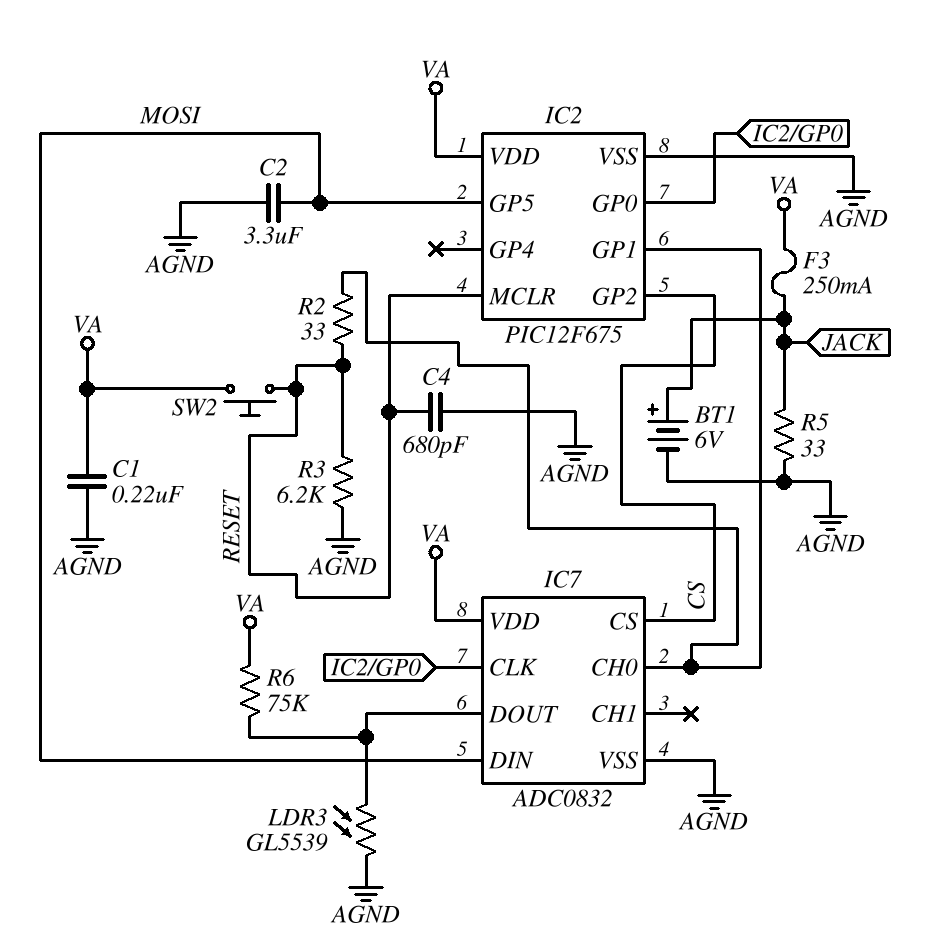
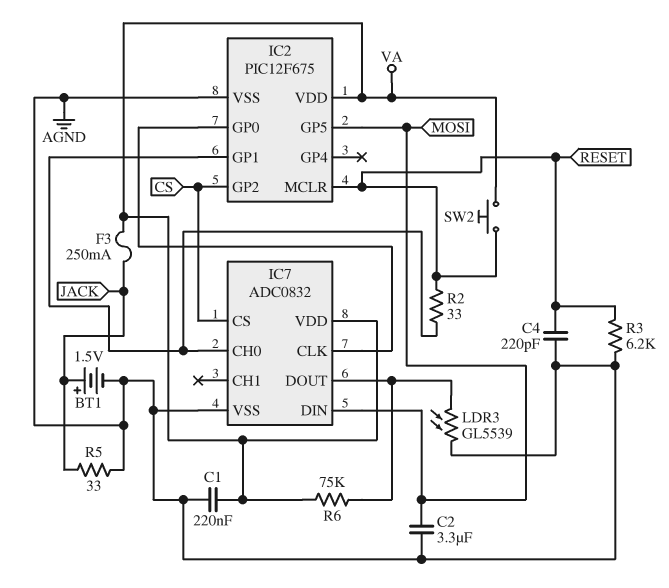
BT1: 6V (plus JACK, minus AGND) -> 1.5V (plus JACK, minus AGND)
C4: 680pF (AGND, RESET) -> 220pF (AGND, RESET)

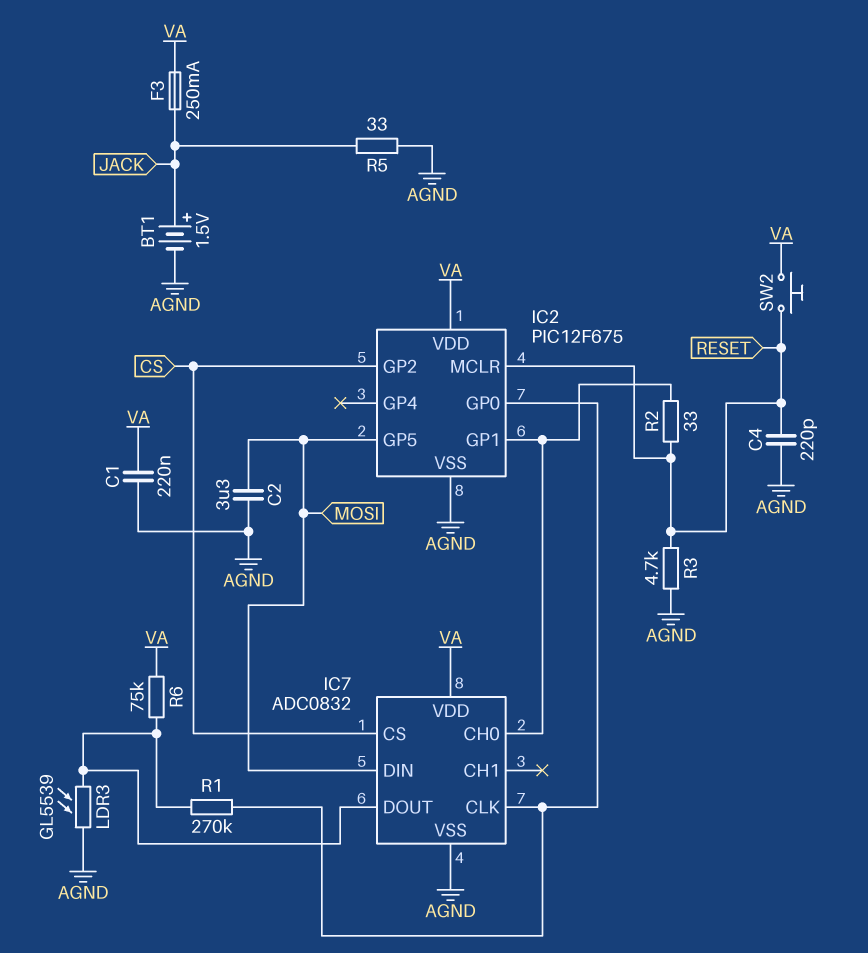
R1: none -> 270k (IC2/GP0, IC7/DOUT)
R3: 6.2k (AGND, RESET) -> 4.7k (AGND, RESET)

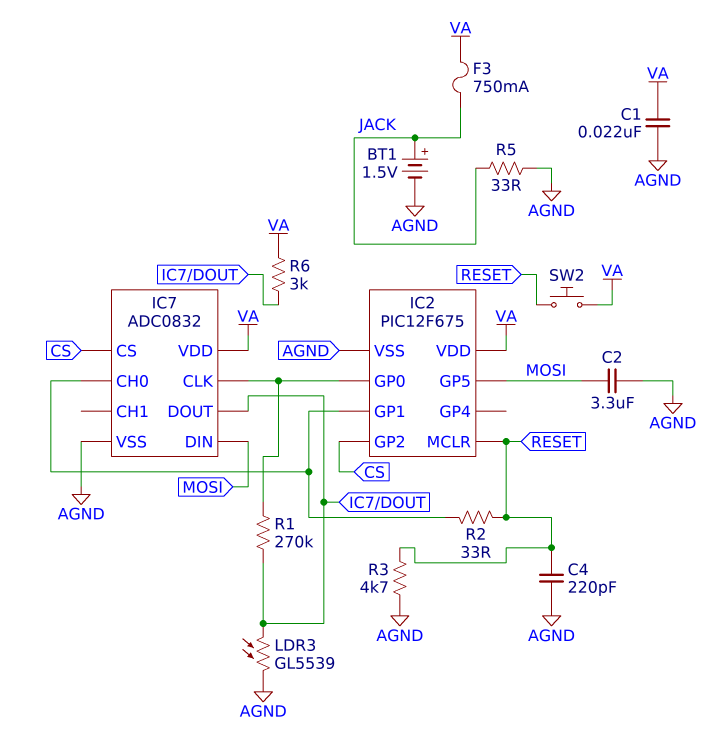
C1: 220nF (AGND, VA) -> 22nF (AGND, VA)
F3: 250mA (JACK, VA) -> 750mA (JACK, VA)
R6: 75k (IC7/DOUT, VA) -> 3k (IC7/DOUT, VA)

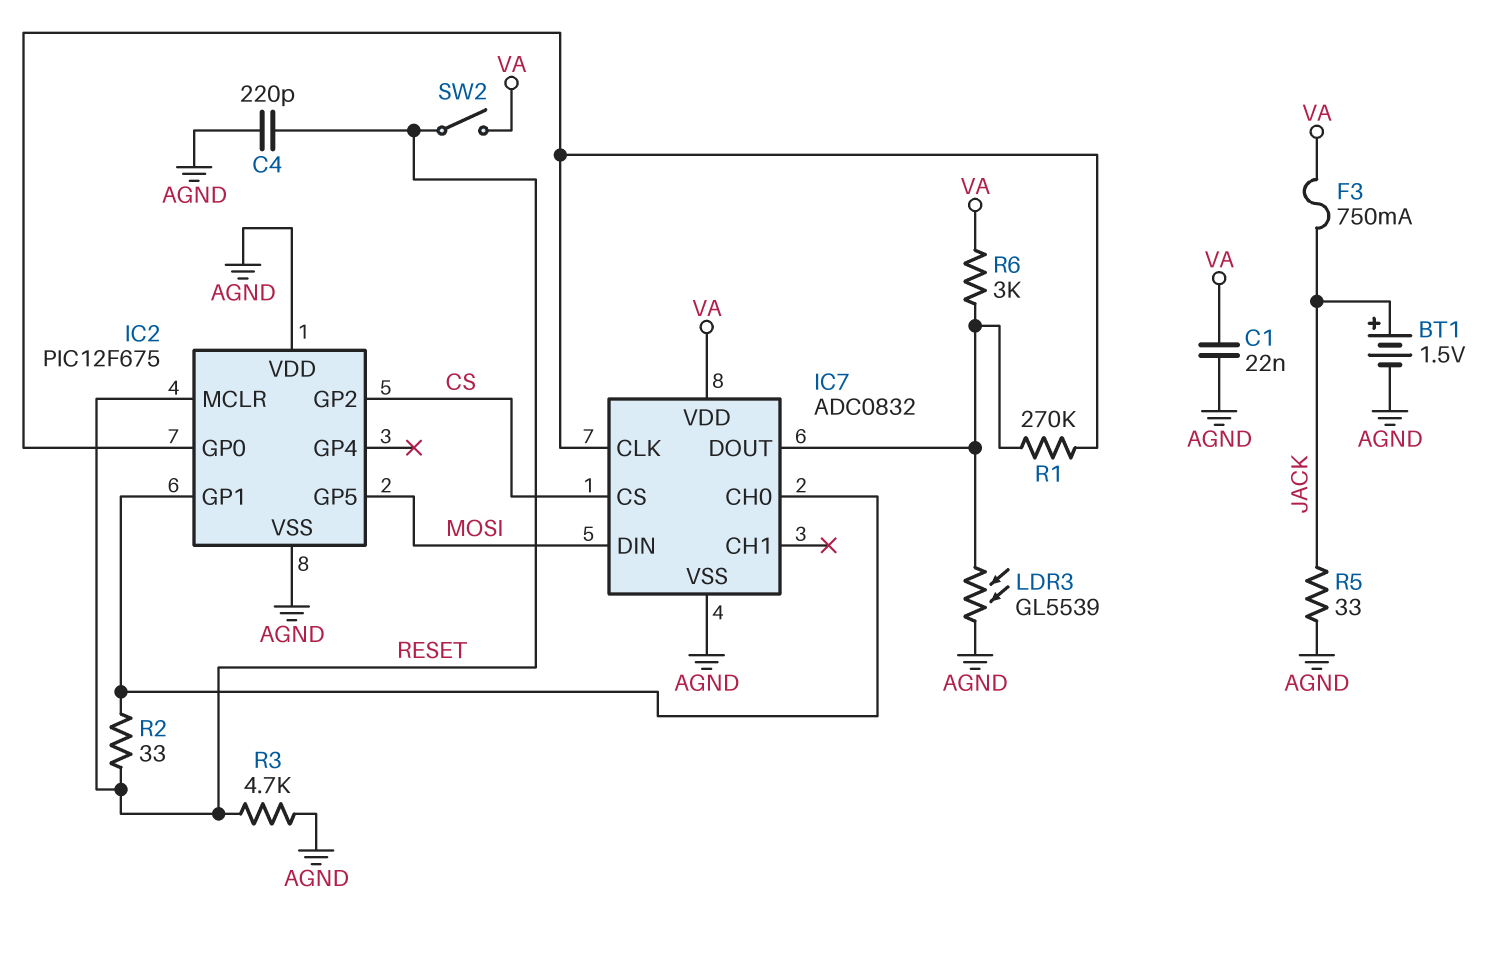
C2: 3.3uF (AGND, MOSI) -> none
IC2 pin VDD: VA -> AGND
SW2: button (RESET, VA) -> switch (RESET, VA)

